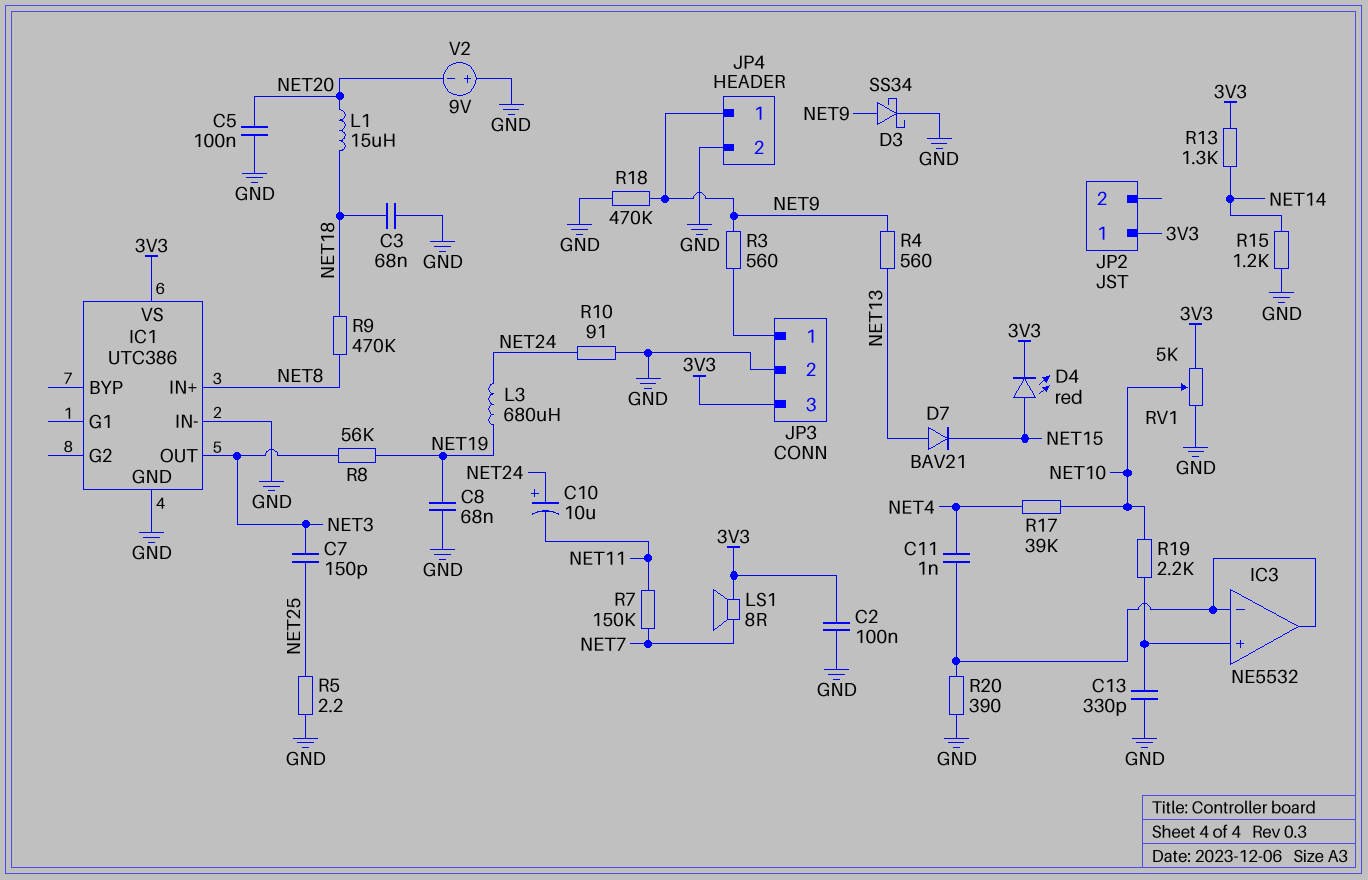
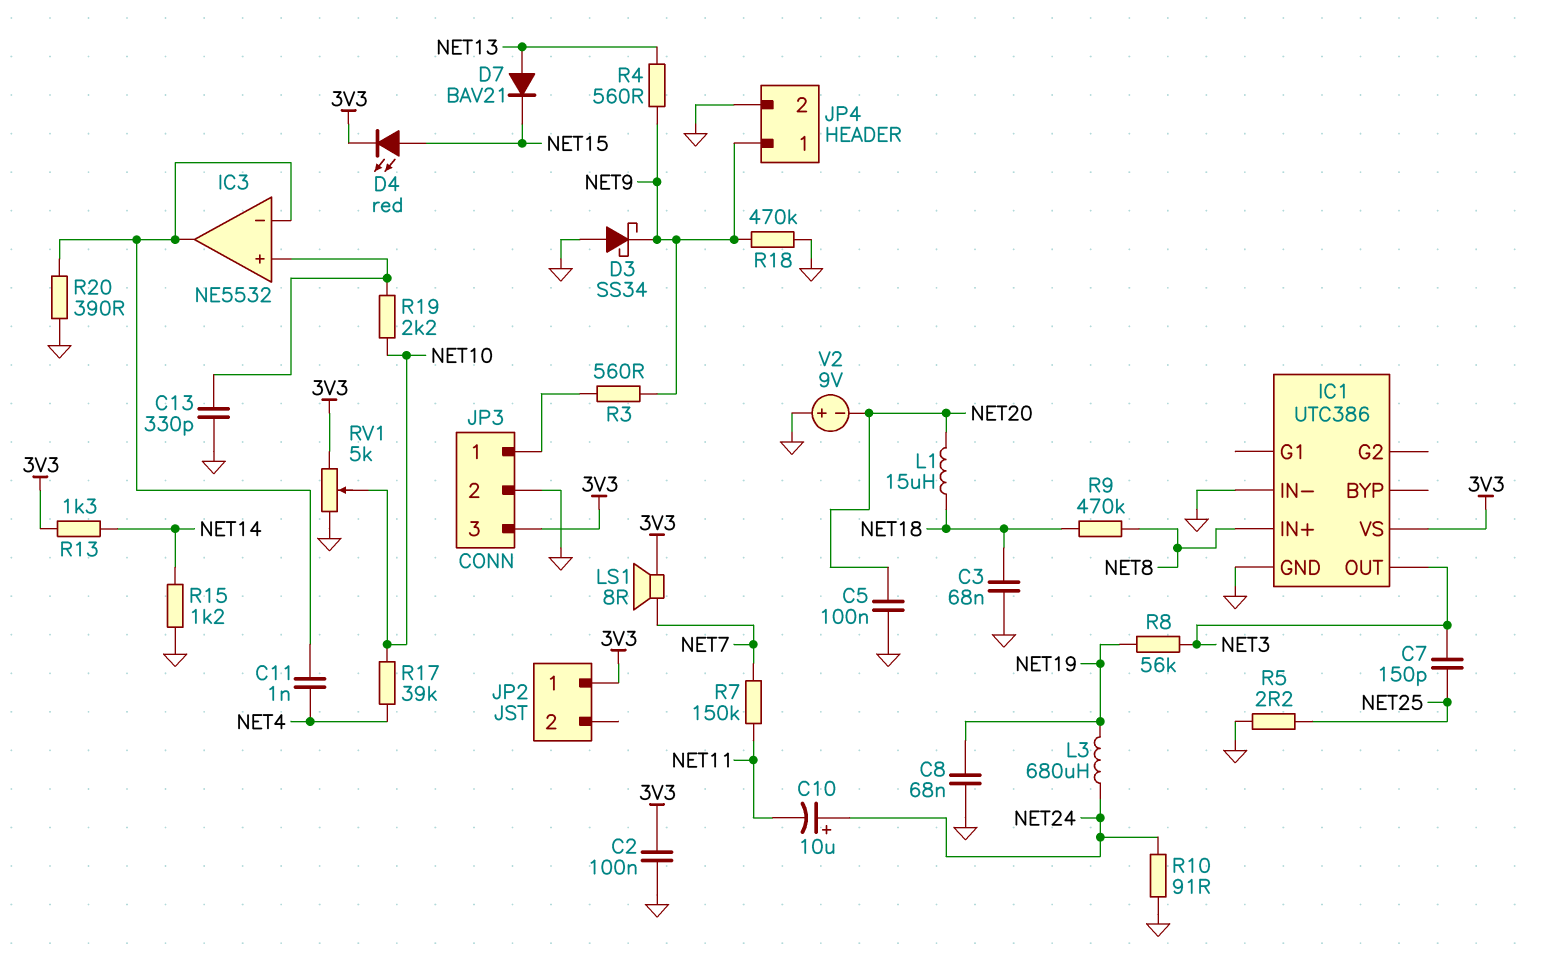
D3: schottky SS34 (A NET9, K GND) -> schottky SS34 (A GND, K NET9)

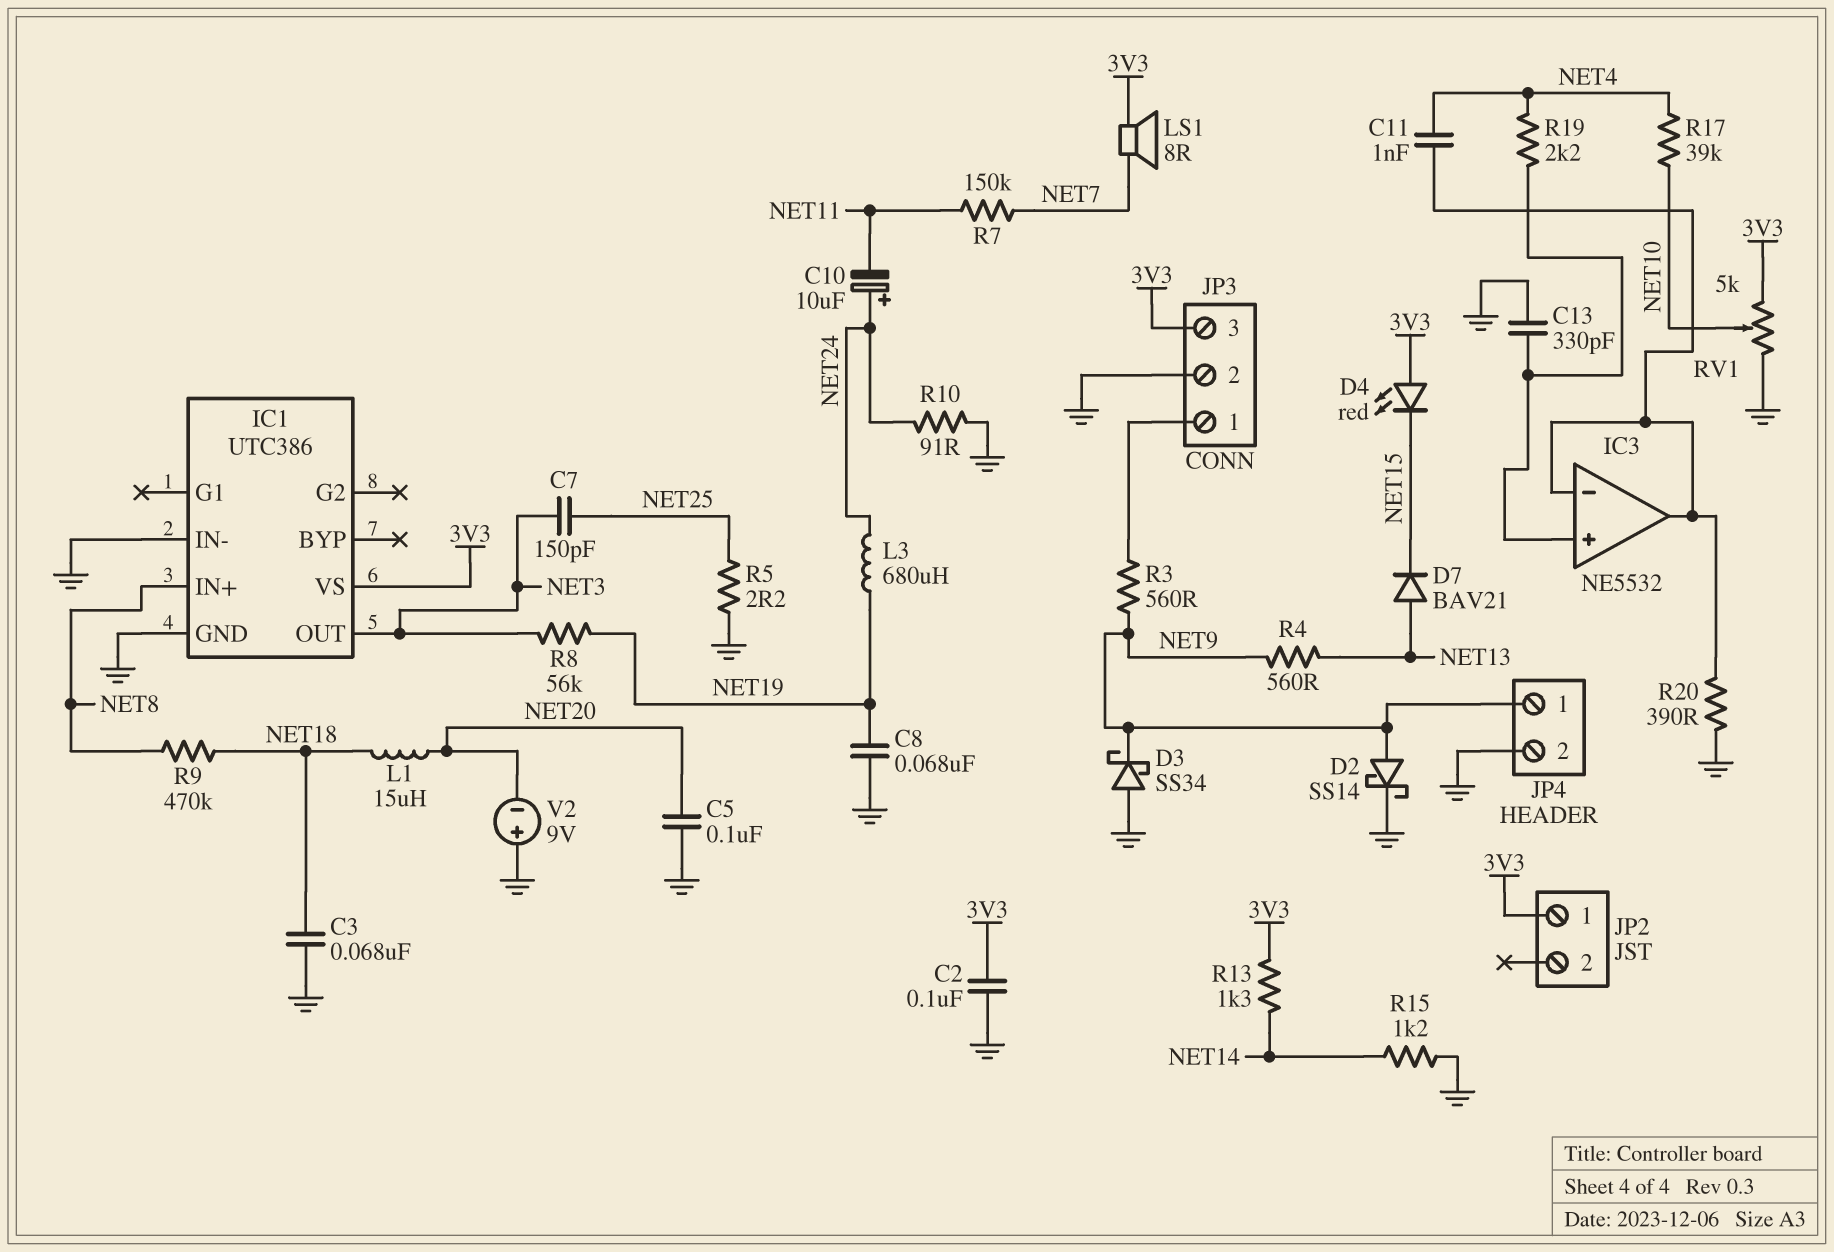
D2: none -> schottky SS14 (A NET9, K GND)
D4: LED red (A NET15, K 3V3) -> LED red (A 3V3, K NET15)
R18: 470k (GND, NET9) -> none
R19: 2.2k (IC3/in+, NET10) -> 2.2k (IC3/in+, NET4)

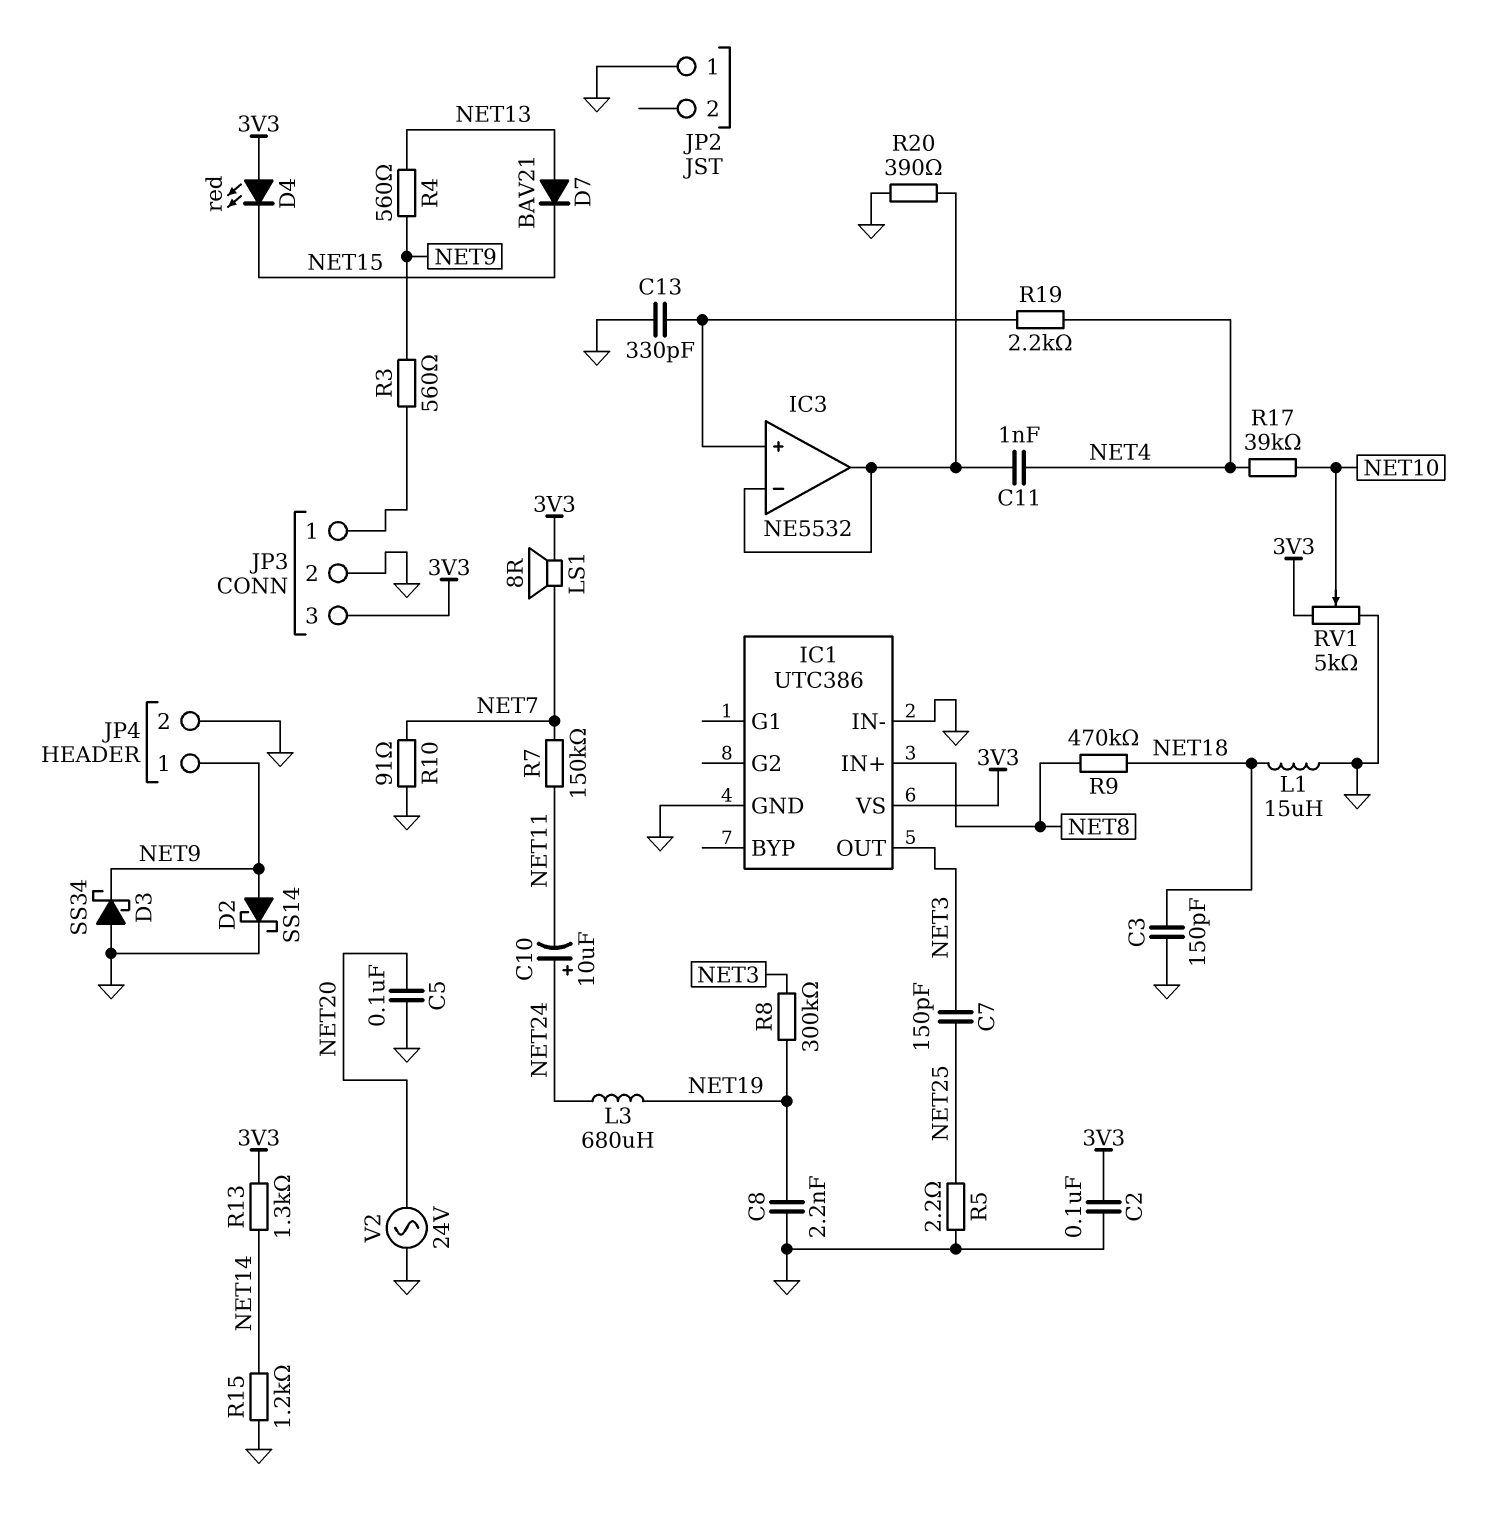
C3: 68nF (GND, NET18) -> 150pF (GND, NET18)
C8: 68nF (GND, NET19) -> 2.2nF (GND, NET19)
JP2 pin 1: 3V3 -> GND
L1: 15uH (NET18, NET20) -> 15uH (GND, NET18)
R8: 56k (NET3, NET19) -> 300k (NET3, NET19)
R10: 91 (GND, NET24) -> 91 (GND, NET7)
V2: 9V (plus GND, minus NET20) -> AC 24V (GND, NET20)

